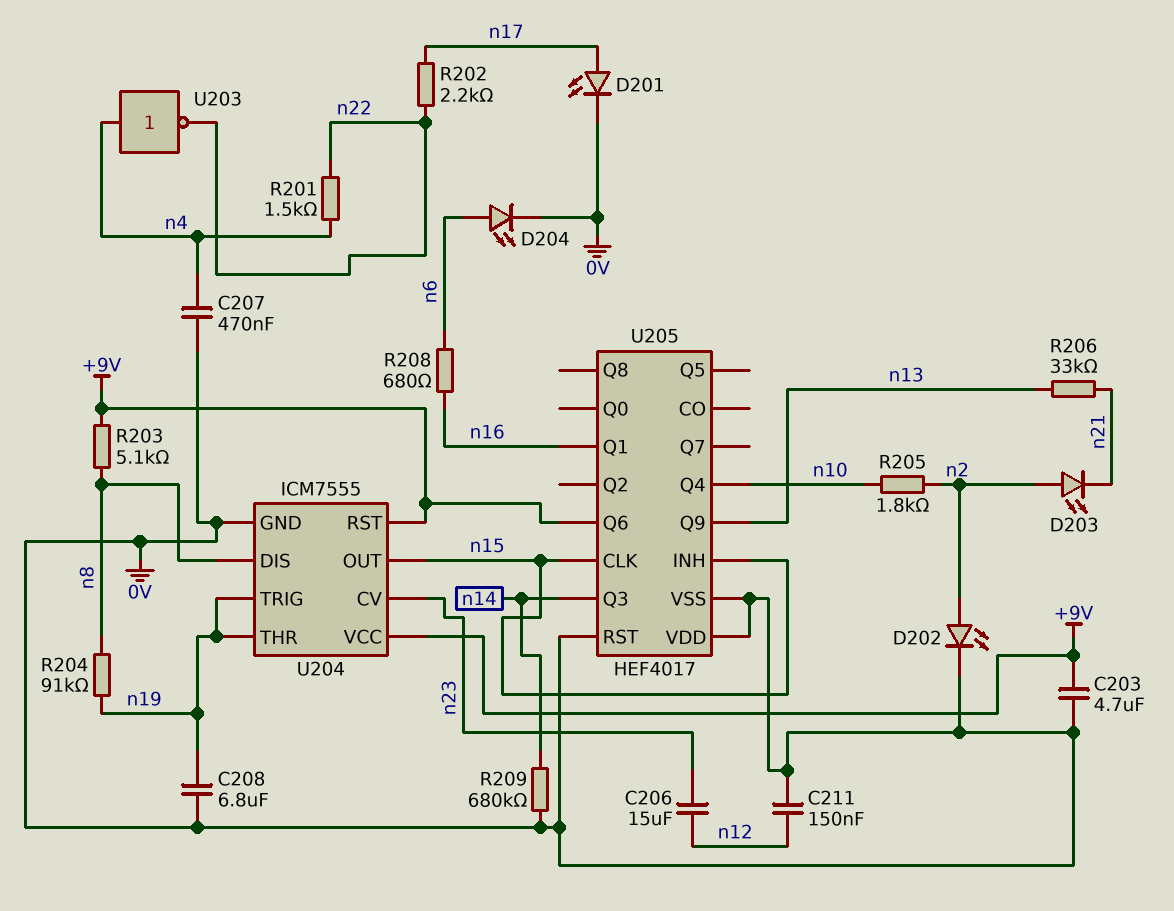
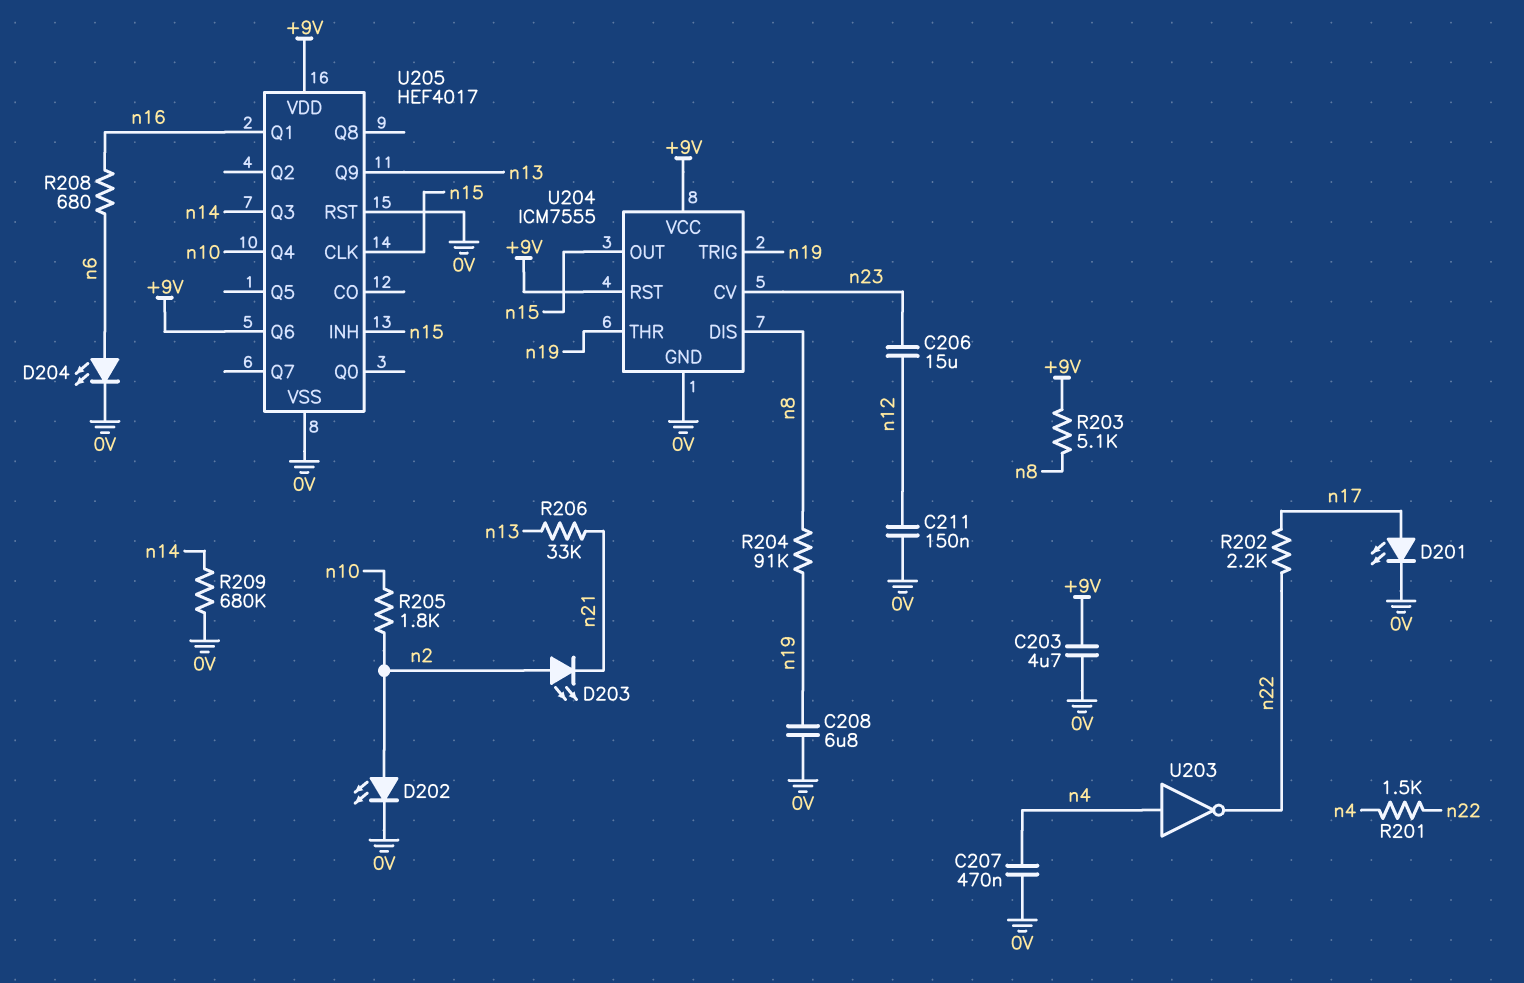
U205 pin VDD: 0V -> +9V

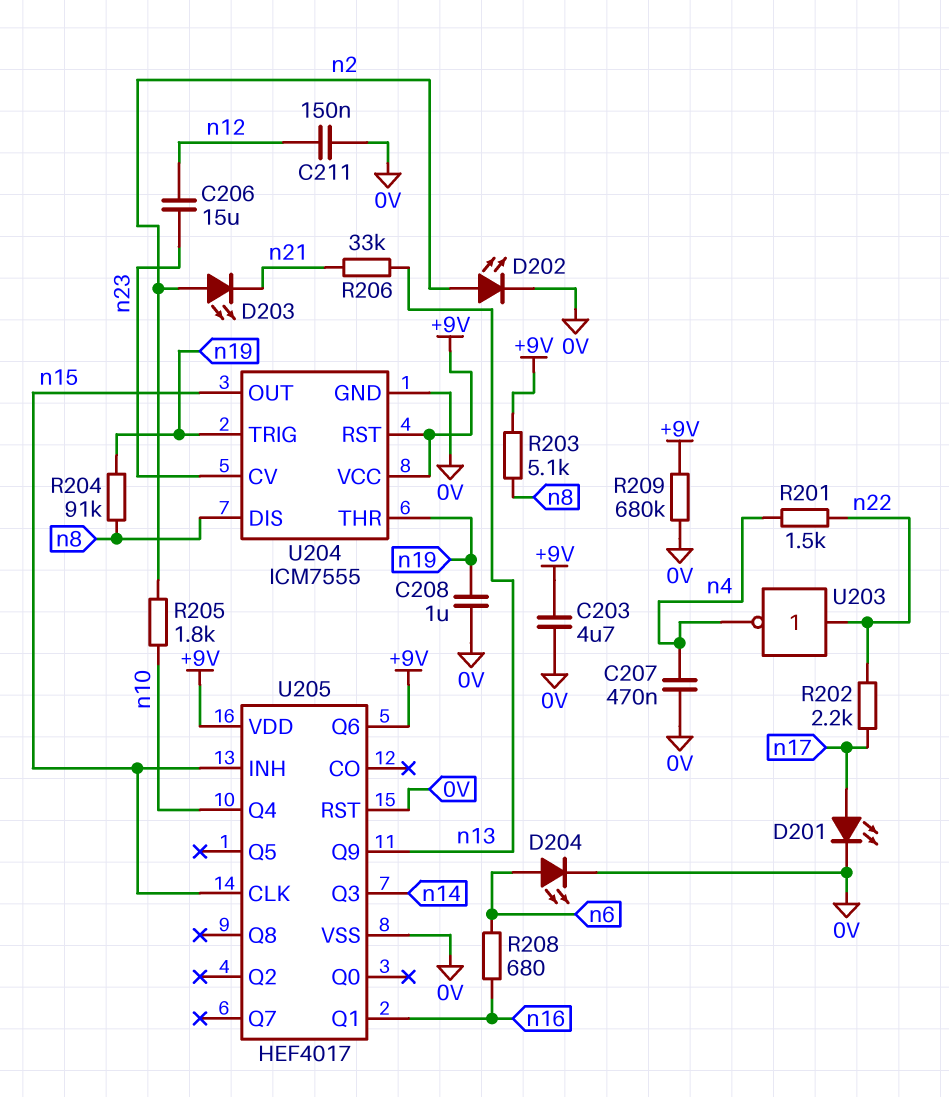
C208: 6.8uF (0V, n19) -> 1uF (0V, n19)
R209: 680k (0V, n14) -> 680k (+9V, 0V)
U203: NOT (in n4, out n22) -> NOT (in n22, out n4)

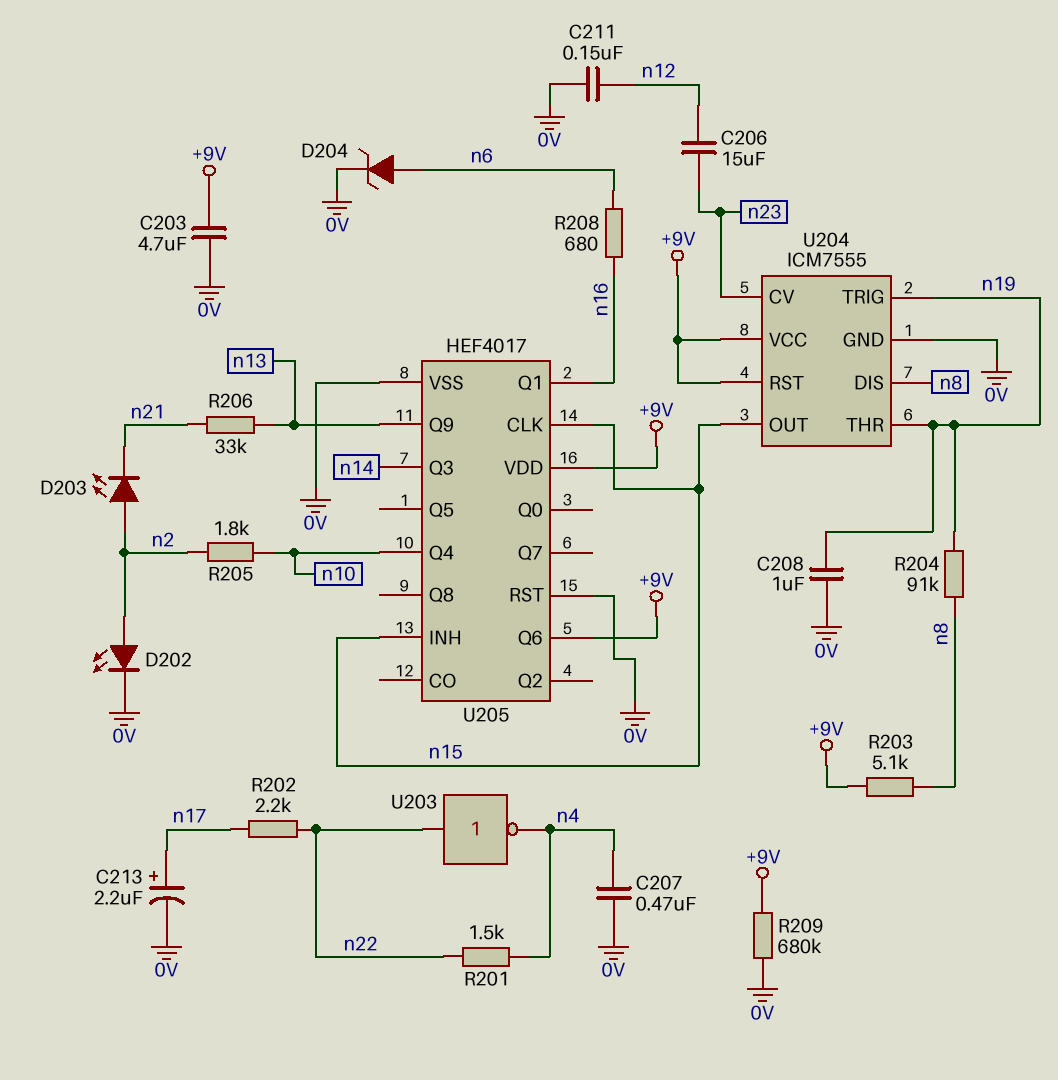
C213: none -> 2.2uF (plus n17, minus 0V)
D201: LED (A n17, K 0V) -> none
D204: LED (A n6, K 0V) -> zener (A n6, K 0V)

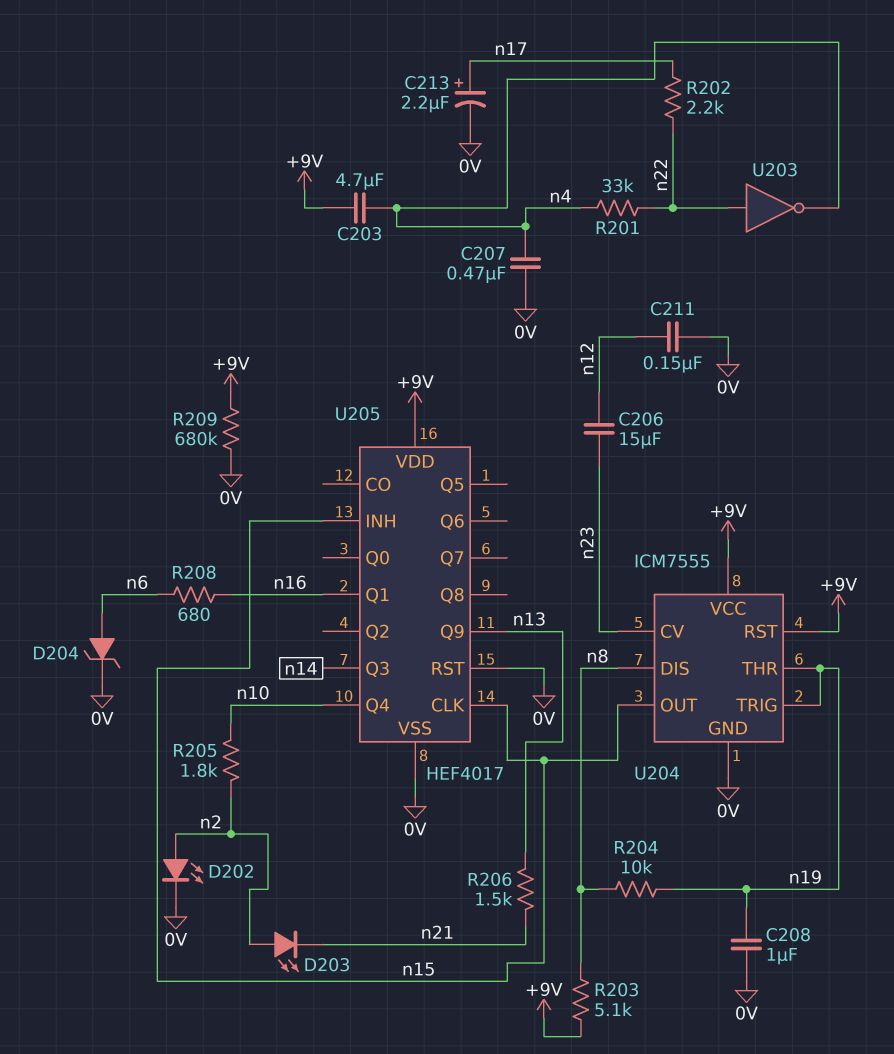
C203: 4.7uF (+9V, 0V) -> 4.7uF (+9V, n4)
R201: 1.5k (n4, n22) -> 33k (n4, n22)
R204: 91k (n8, n19) -> 10k (n8, n19)
R206: 33k (n13, n21) -> 1.5k (n13, n21)
U205 pin Q6: +9V -> none

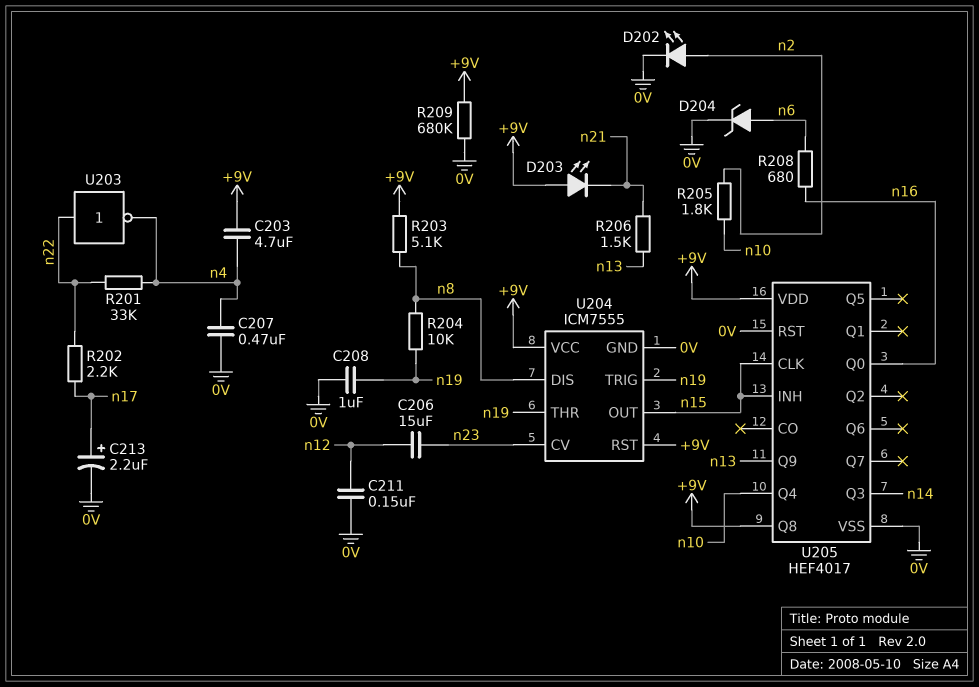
D203: LED (A n2, K n21) -> LED (A +9V, K n21)
U205 pin Q0: none -> n16
U205 pin Q1: n16 -> none
U205 pin Q8: none -> +9V

